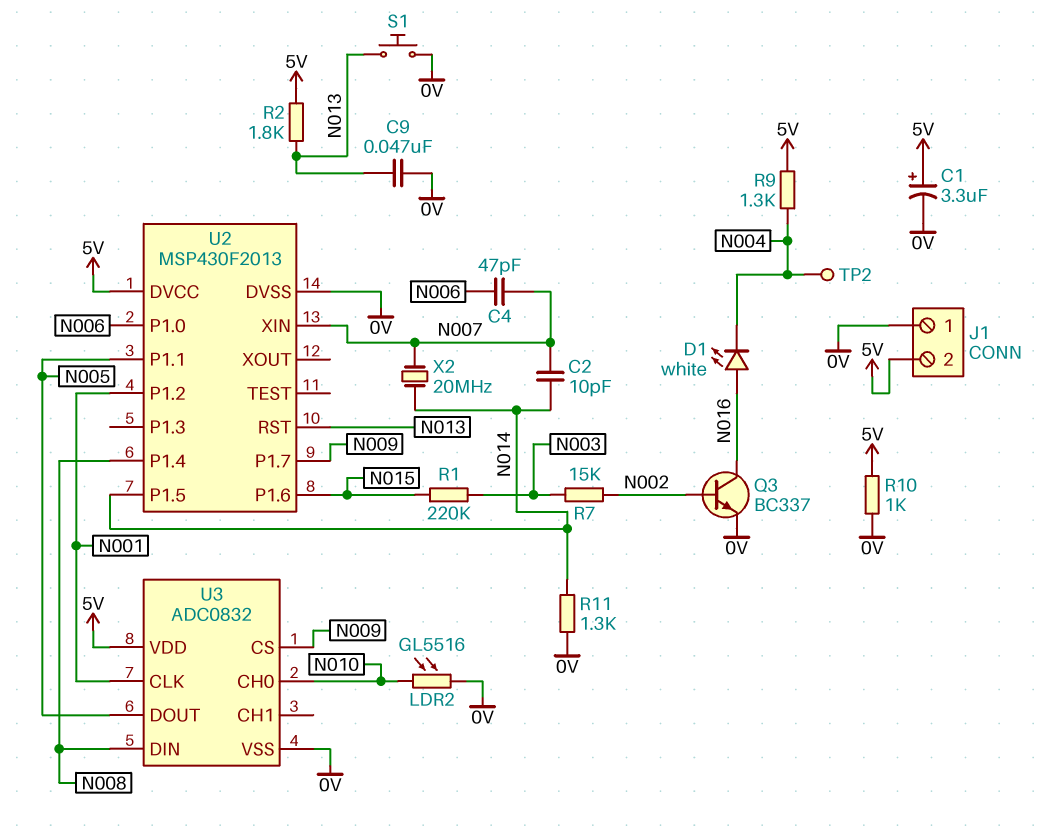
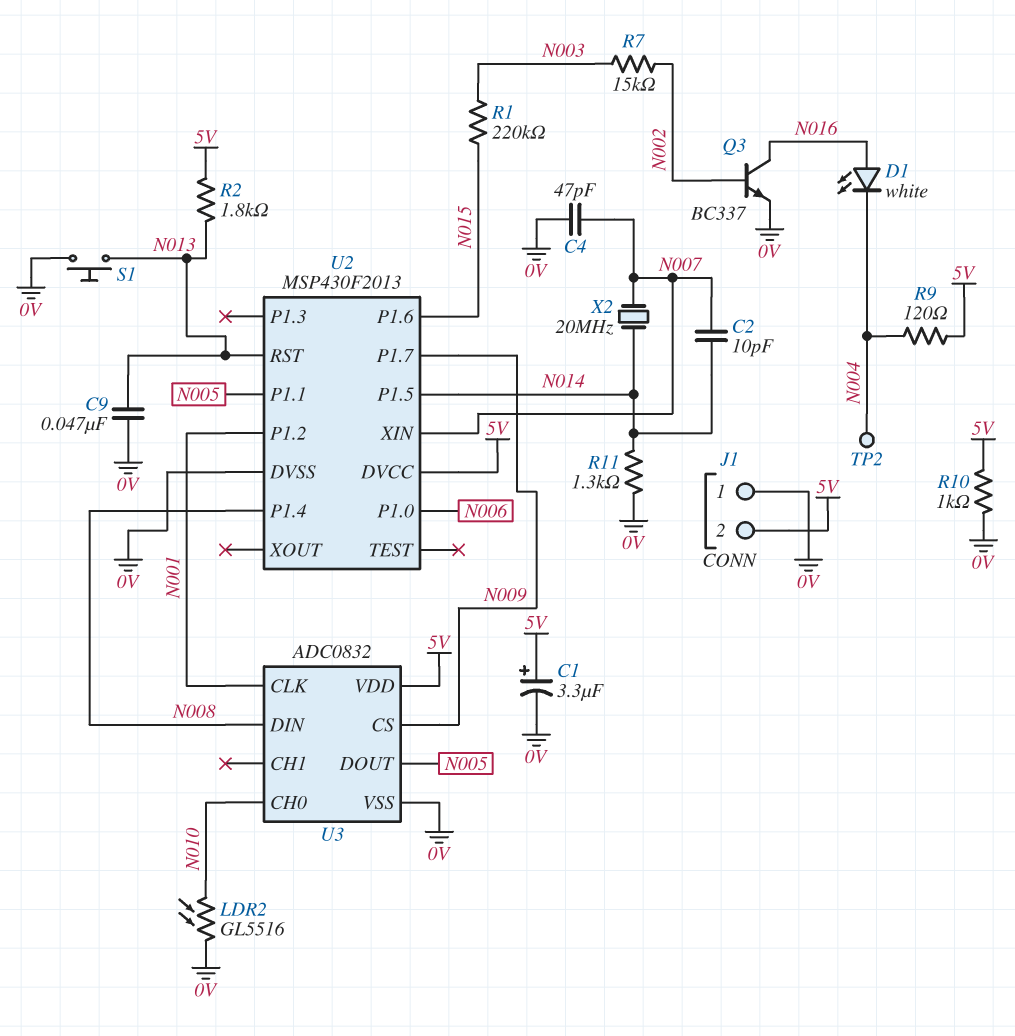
C4: 47pF (N006, N007) -> 47pF (0V, N007)
R9: 1.3k (5V, N004) -> 120 (5V, N004)

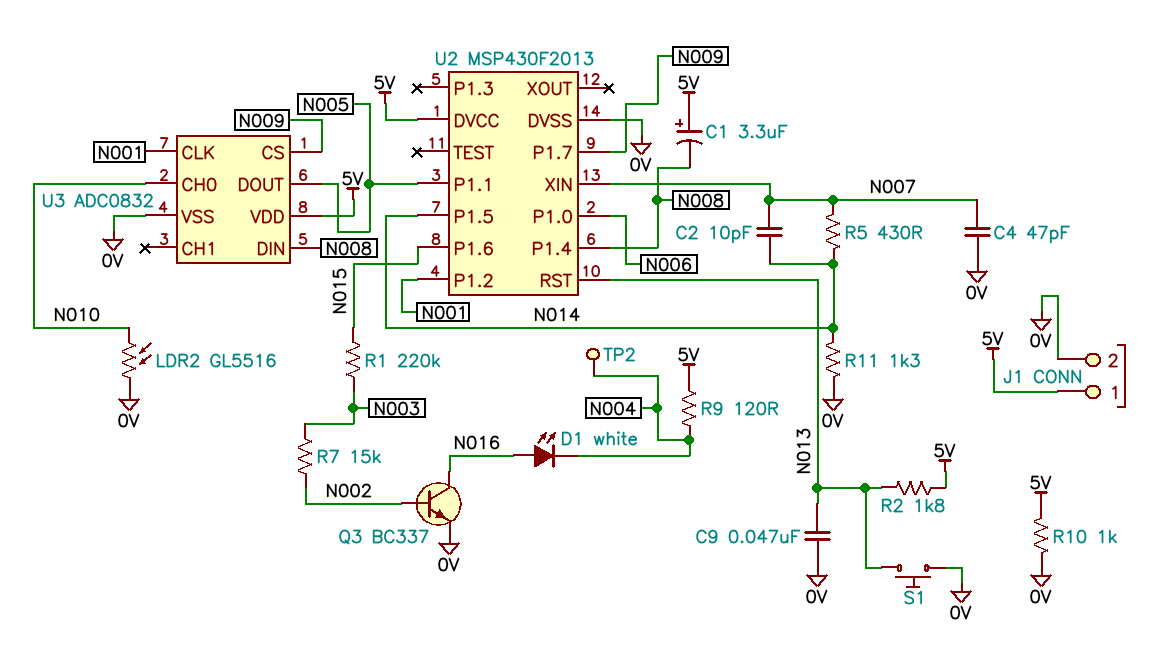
C1: 3.3uF (plus 5V, minus 0V) -> 3.3uF (plus 5V, minus N008)
J1 pin 1: 0V -> 5V
J1 pin 2: 5V -> 0V
R5: none -> 430 (N007, N014)
X2: 20MHz (N007, N014) -> none

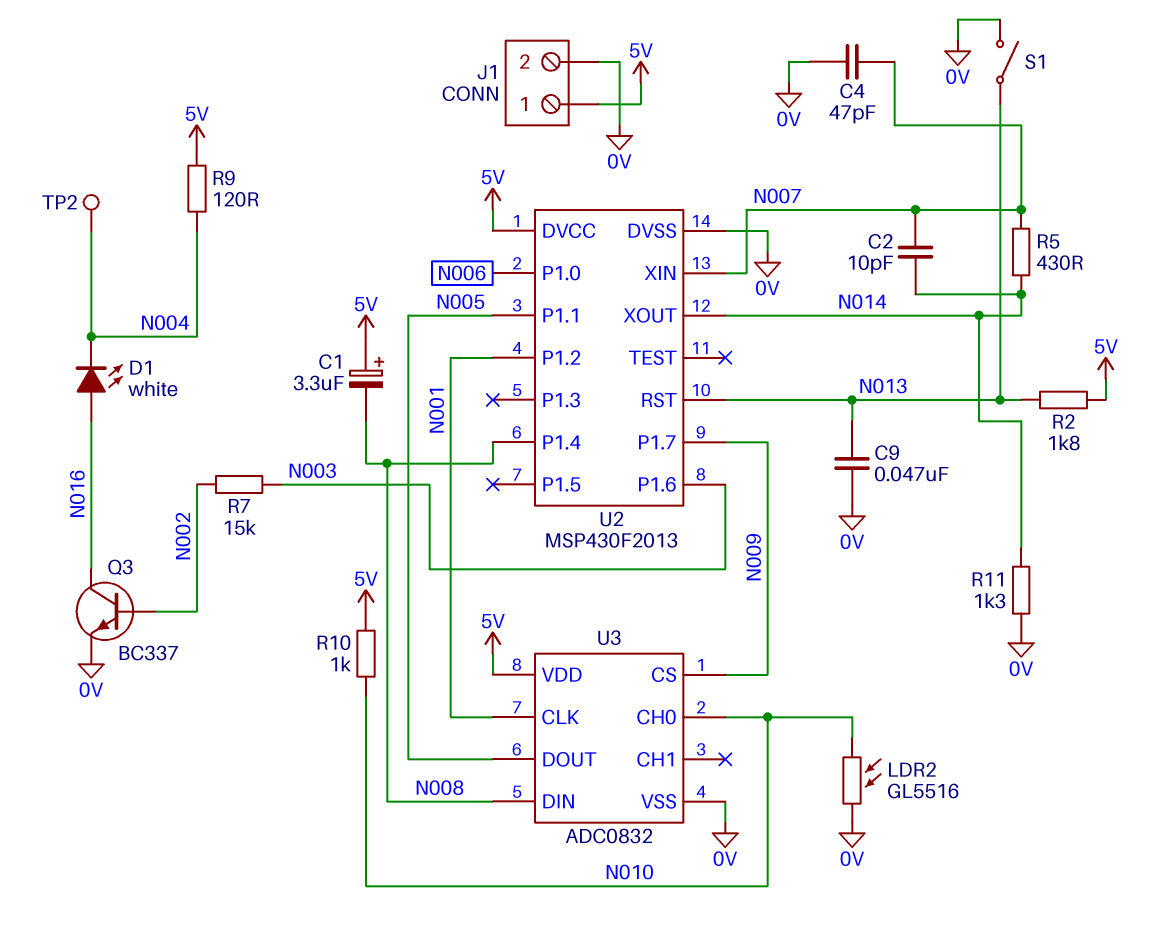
R1: 220k (N003, N015) -> none
R10: 1k (0V, 5V) -> 1k (5V, N010)
S1: button (0V, N013) -> switch (0V, N013)
U2 pin P1.5: N014 -> none
U2 pin P1.6: N015 -> N003
U2 pin XOUT: none -> N014

